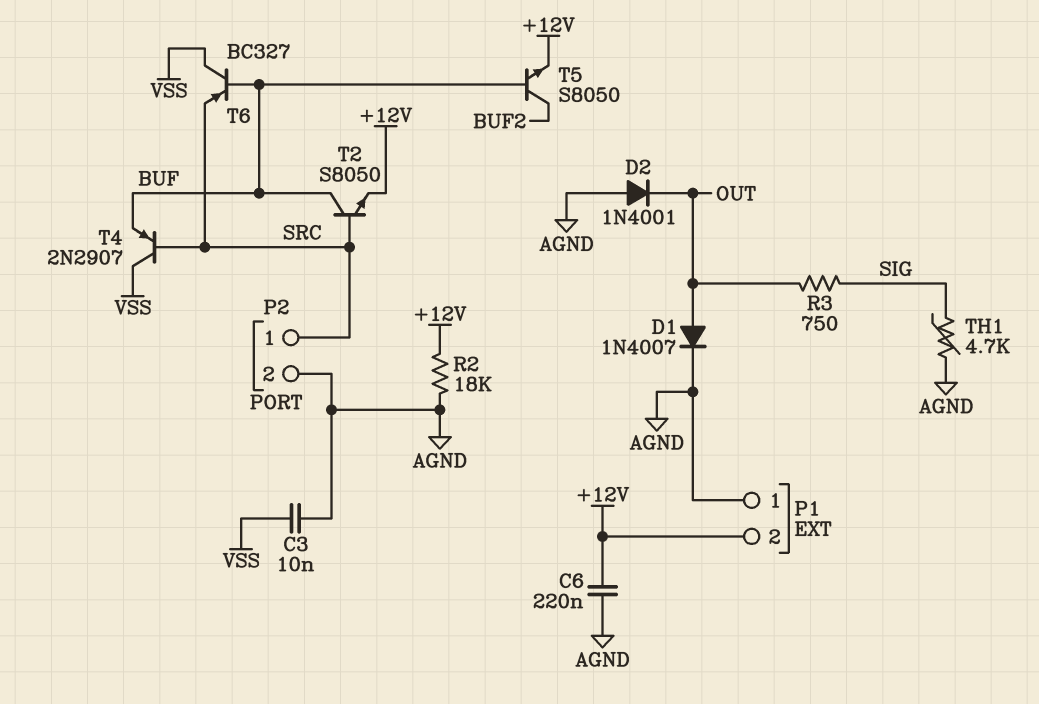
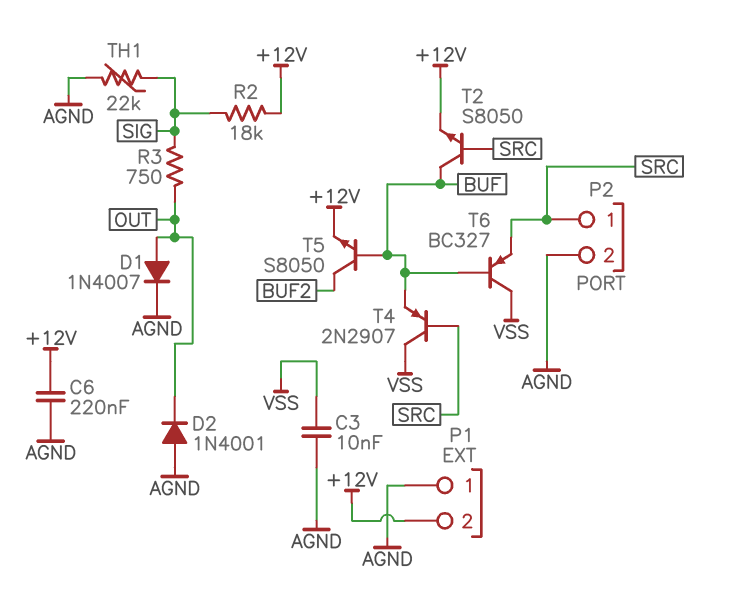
R2: 18k (+12V, AGND) -> 18k (+12V, SIG)
TH1: 4.7k (AGND, SIG) -> 22k (AGND, SIG)

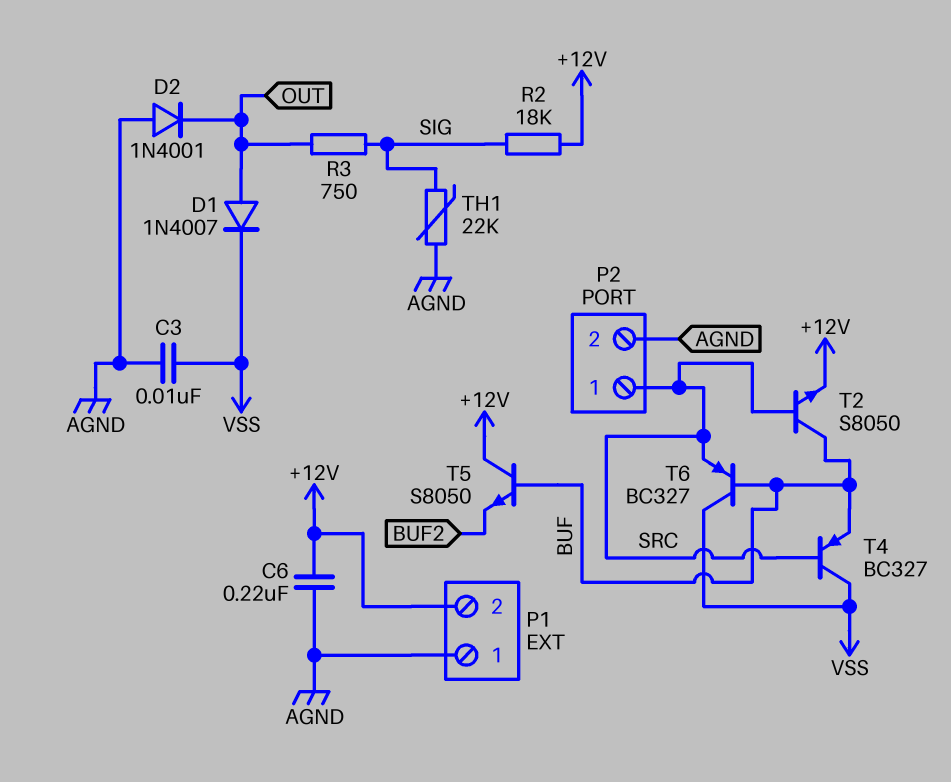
D1: diode 1N4007 (A OUT, K AGND) -> diode 1N4007 (A OUT, K VSS)
T4: PNP 2N2907 (B SRC, C VSS, E BUF) -> PNP BC327 (B SRC, C VSS, E BUF)
T5: NPN S8050 (B BUF, C BUF2, E +12V) -> NPN S8050 (B BUF, C +12V, E BUF2)

